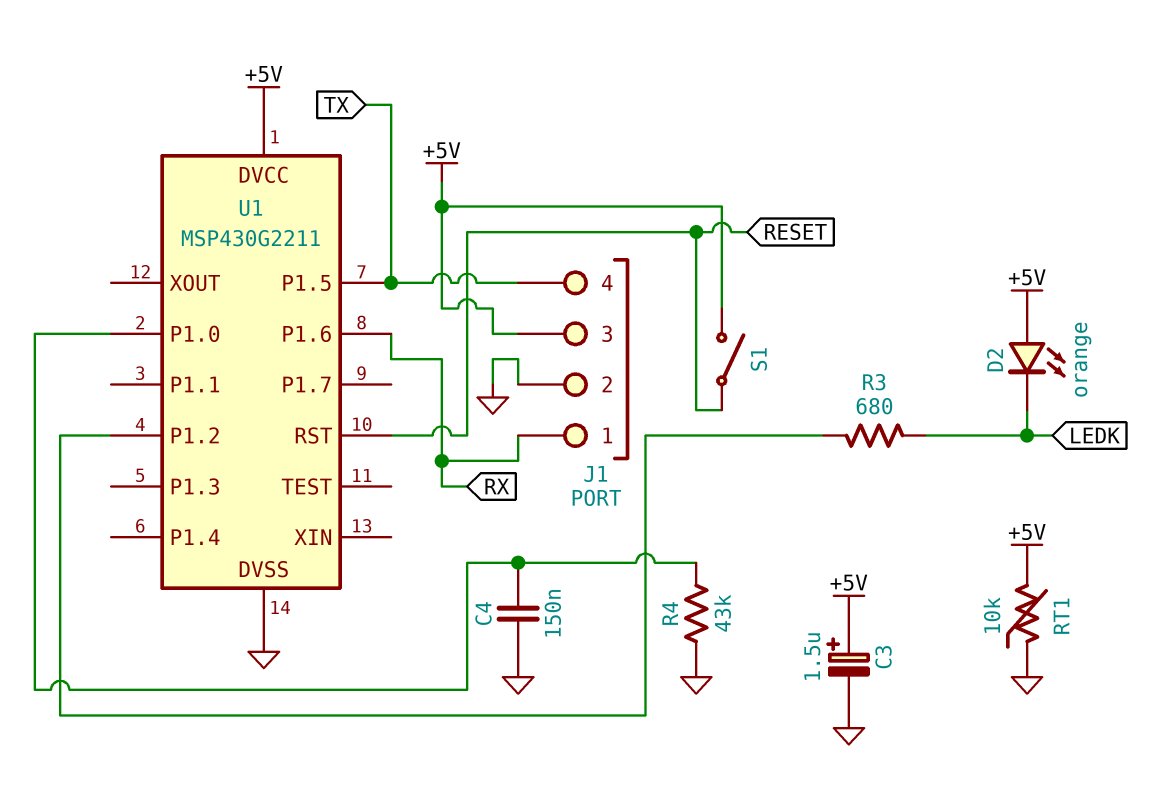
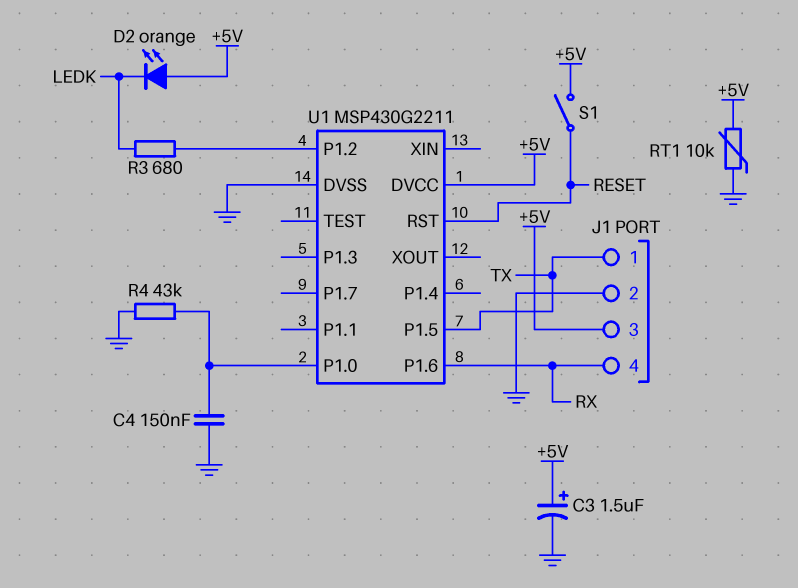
J1 pin 1: RX -> TX
J1 pin 4: TX -> RX

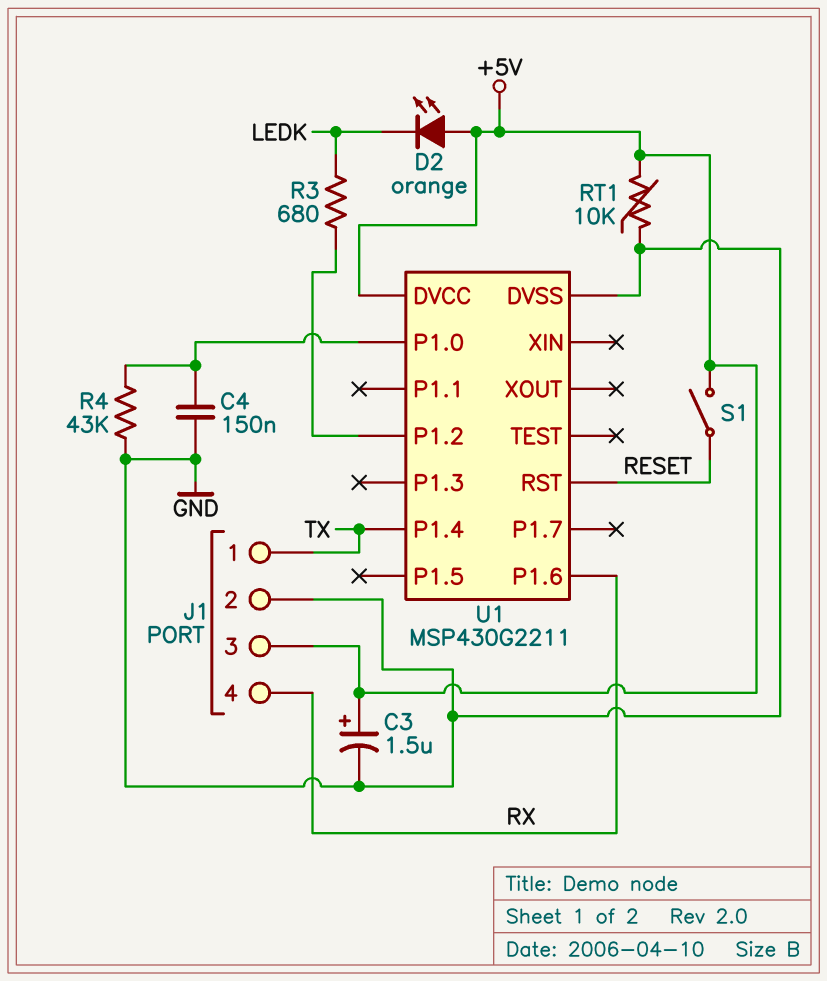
U1 pin P1.4: none -> TX
U1 pin P1.5: TX -> none

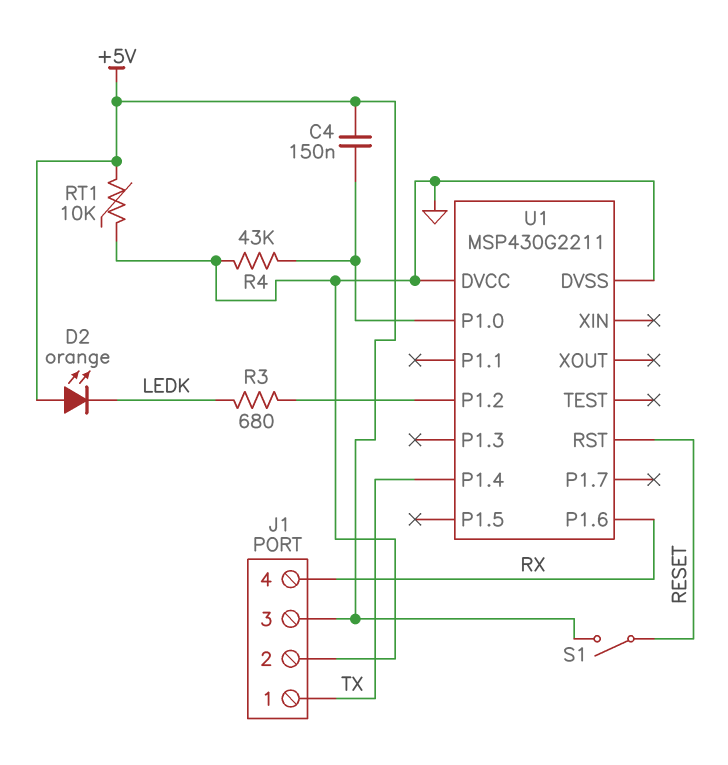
C3: 1.5uF (plus +5V, minus GND) -> none
C4: 150nF (GND, U1/P1.0) -> 150nF (+5V, U1/P1.0)
U1 pin DVCC: +5V -> GND

